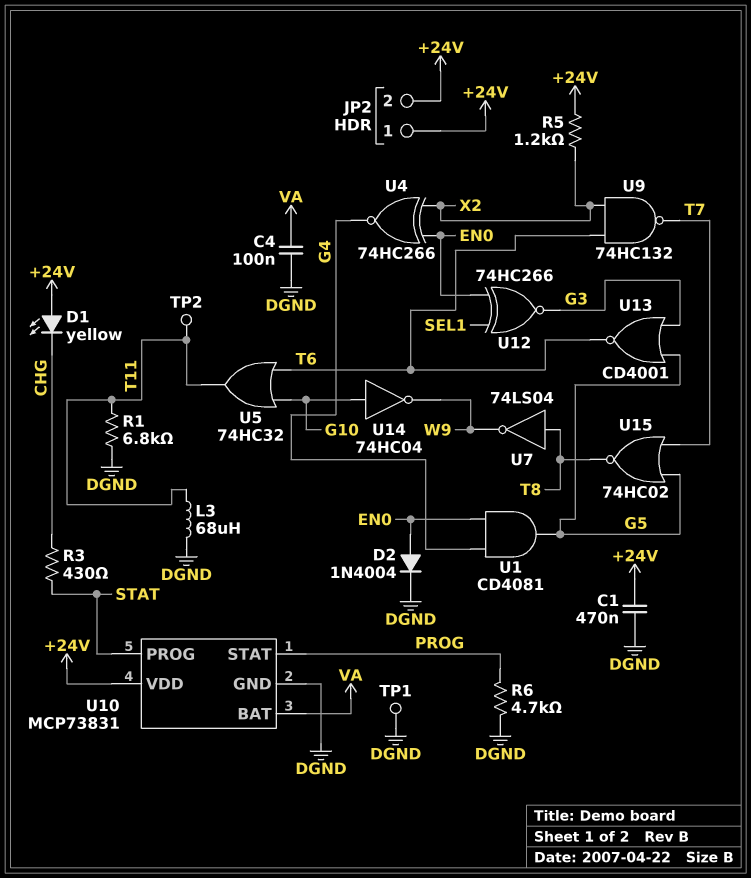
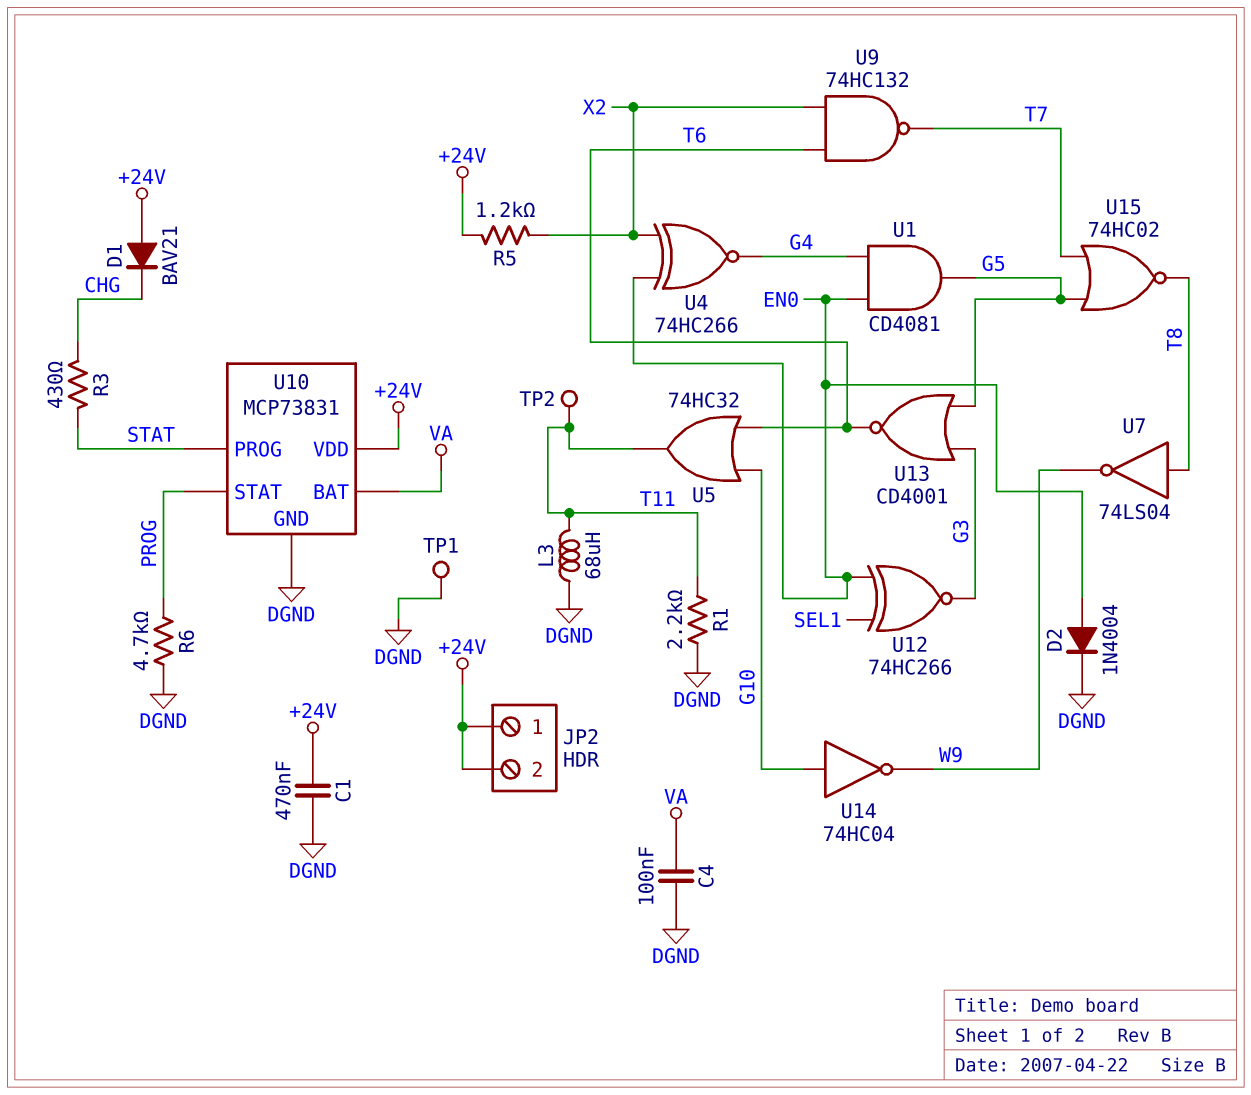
D1: LED yellow (A +24V, K CHG) -> diode BAV21 (A +24V, K CHG)
R1: 6.8k (DGND, T11) -> 2.2k (DGND, T11)

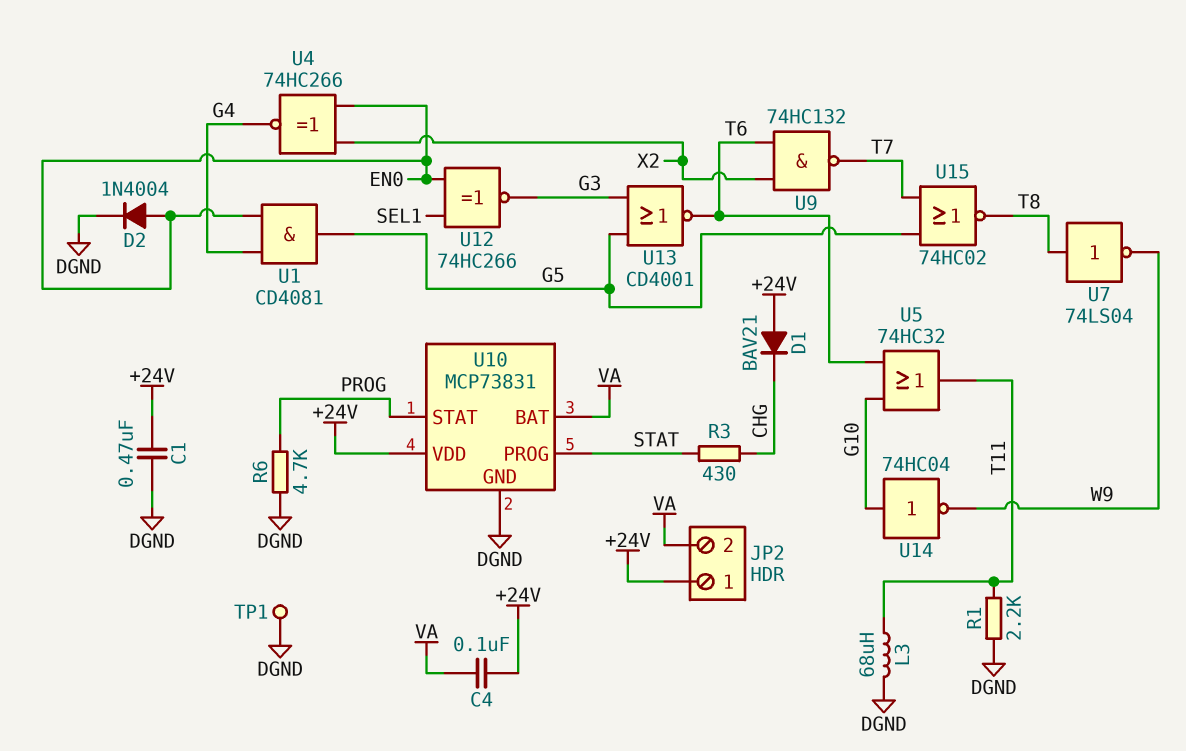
C4: 100nF (DGND, VA) -> 100nF (+24V, VA)
JP2 pin 2: +24V -> VA
R5: 1.2k (+24V, X2) -> none
TP2: test point (T11) -> none

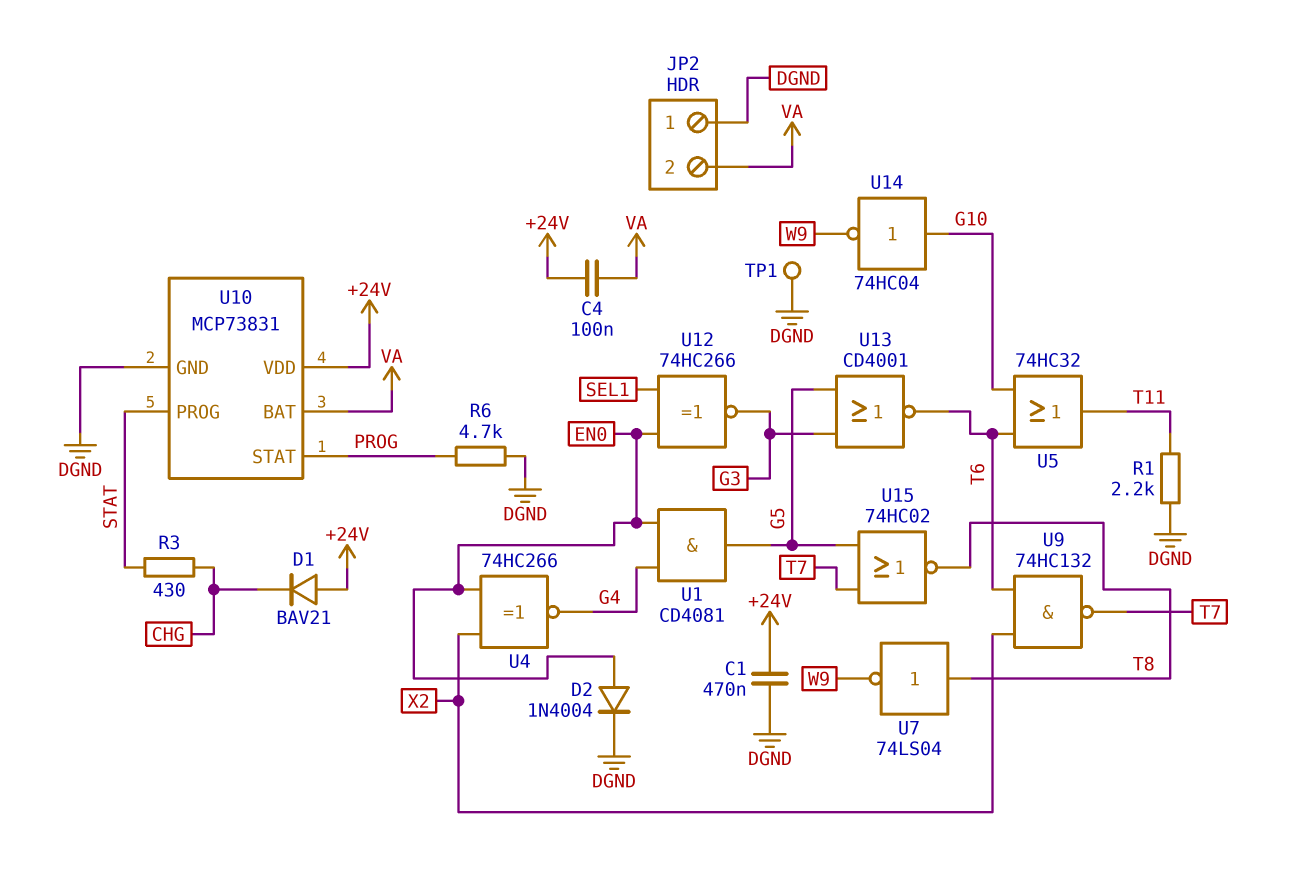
JP2 pin 1: +24V -> DGND
L3: 68uH (DGND, T11) -> none

